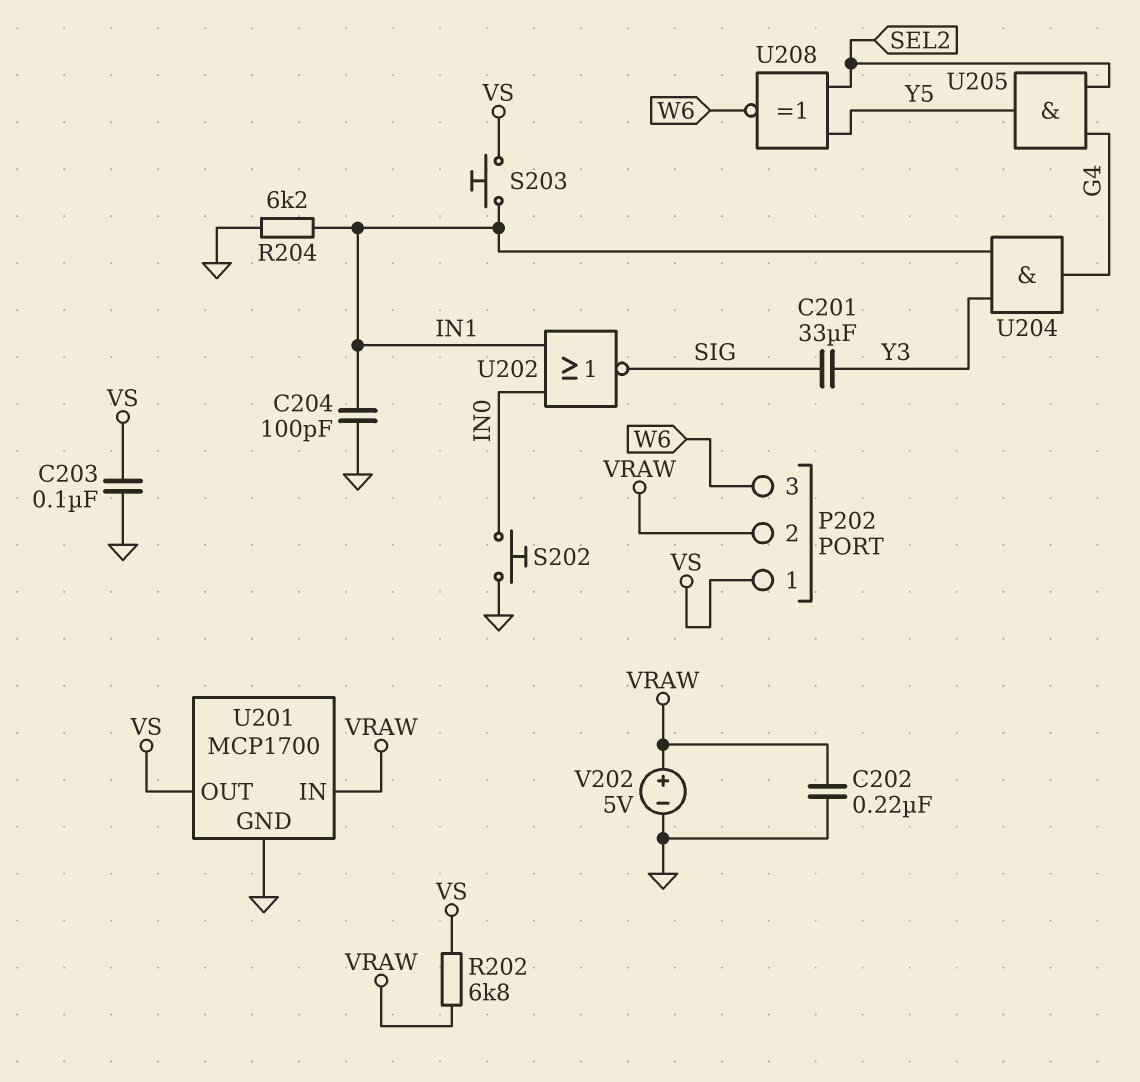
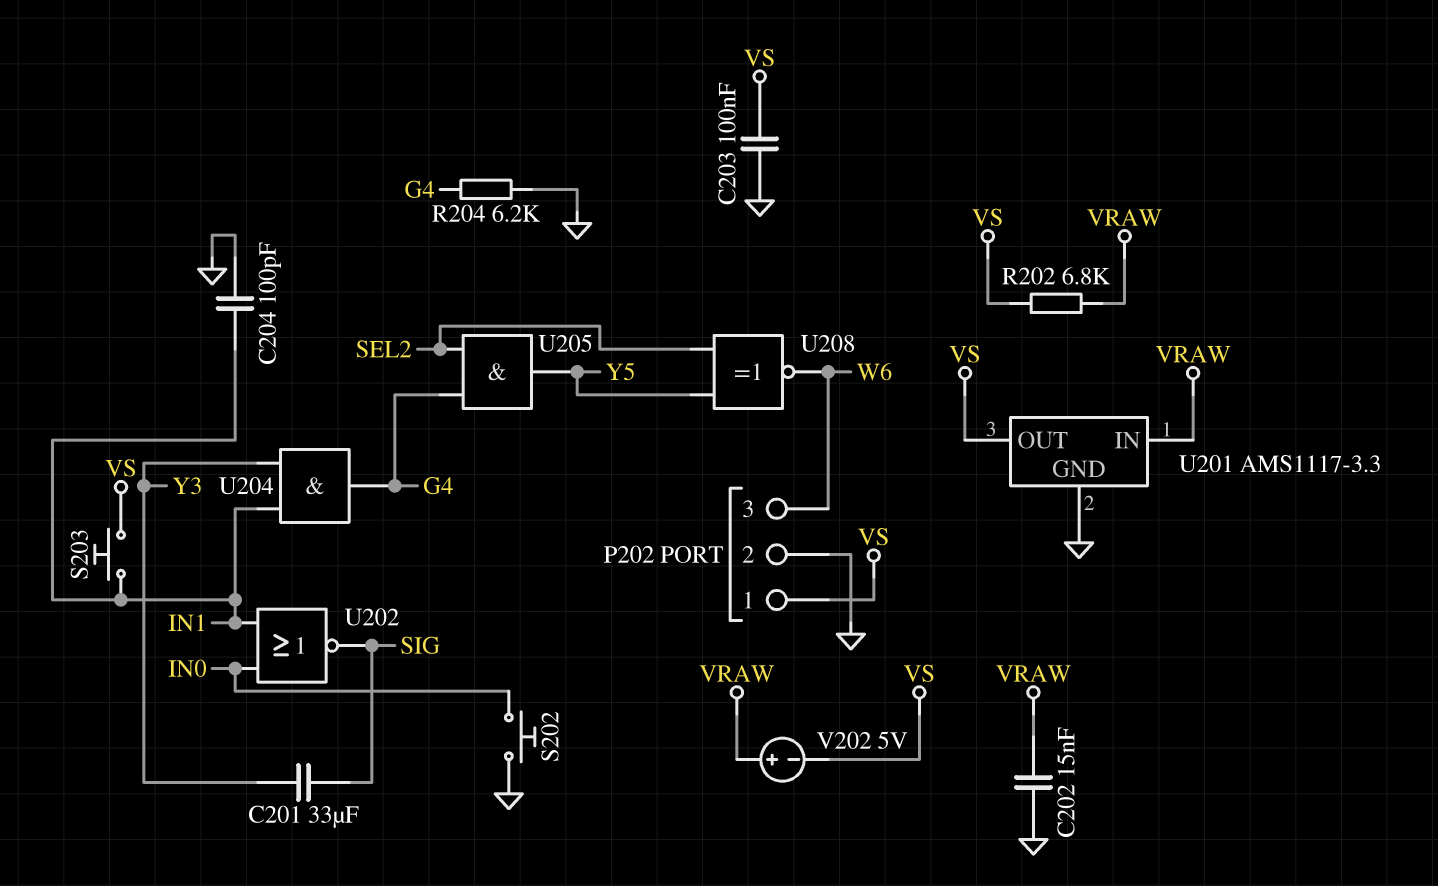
C202: 220nF (GND, VRAW) -> 15nF (GND, VRAW)
P202 pin 2: VRAW -> GND
R204: 6.2k (GND, IN1) -> 6.2k (G4, GND)
U201: MCP1700 -> AMS1117-3.3
V202: 5V (plus VRAW, minus GND) -> 5V (plus VRAW, minus VS)

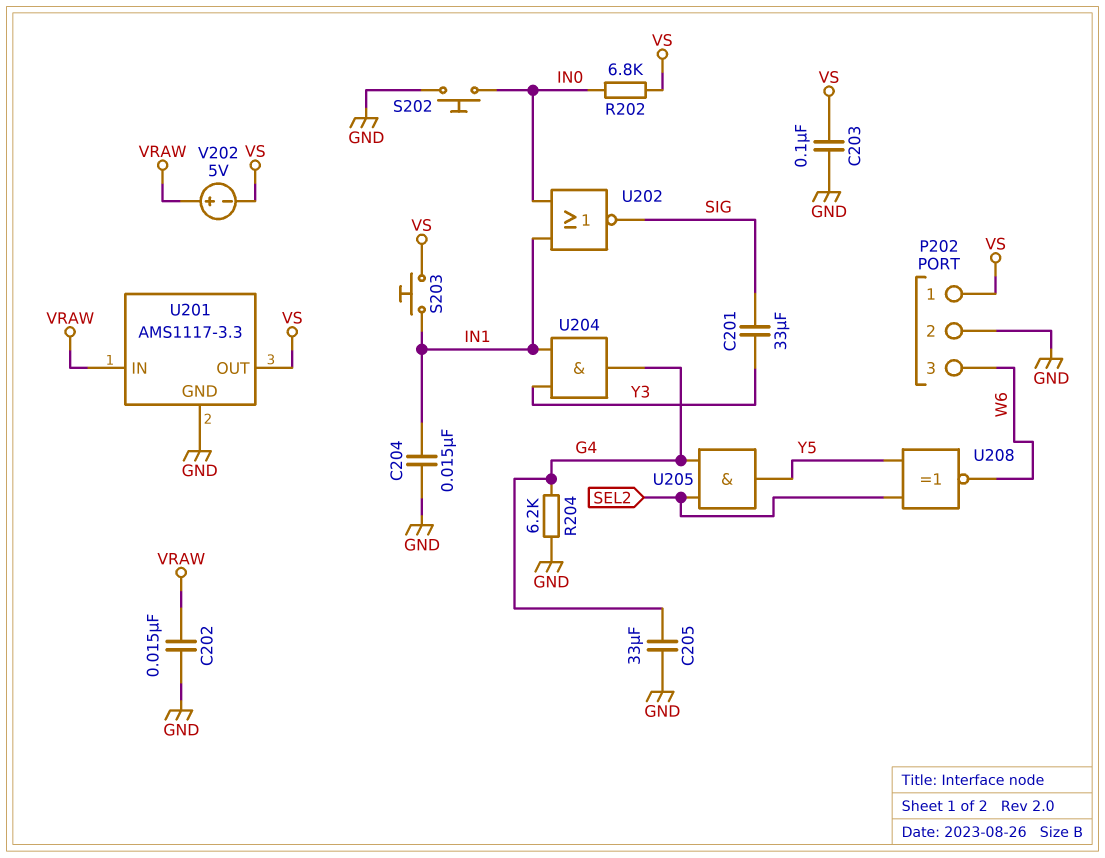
C204: 100pF (GND, IN1) -> 15nF (GND, IN1)
C205: none -> 33uF (G4, GND)
R202: 6.8k (VRAW, VS) -> 6.8k (IN0, VS)

